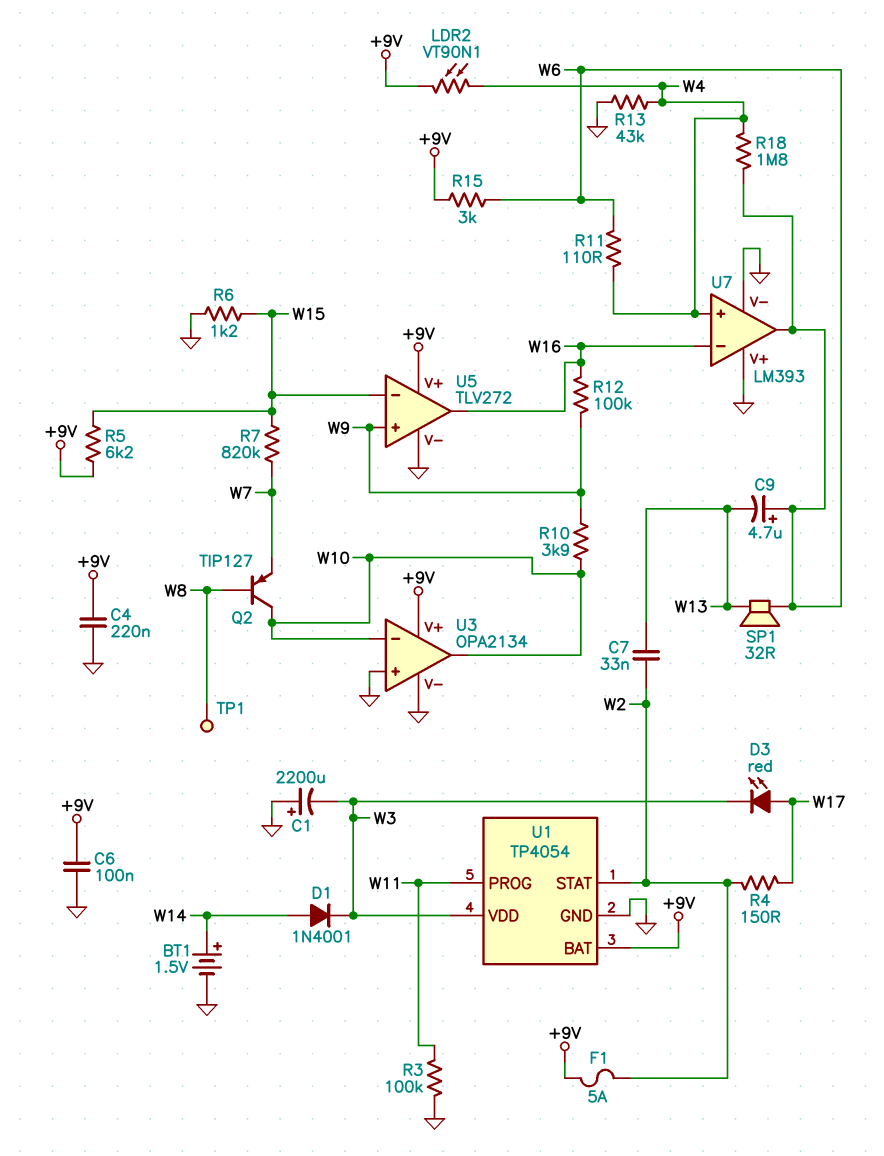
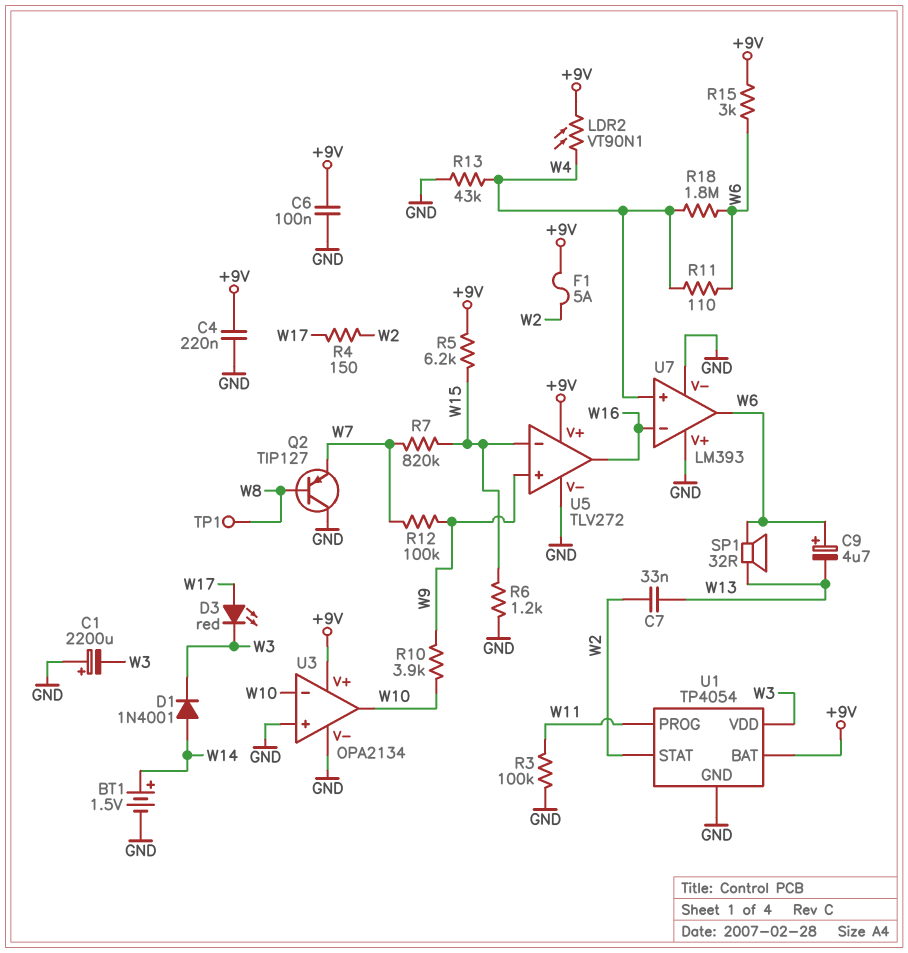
Q2: PNP TIP127 (B W8, C W10, E W7) -> PNP TIP127 (B W8, C GND, E W7)
R12: 100k (W9, W16) -> 100k (W7, W9)

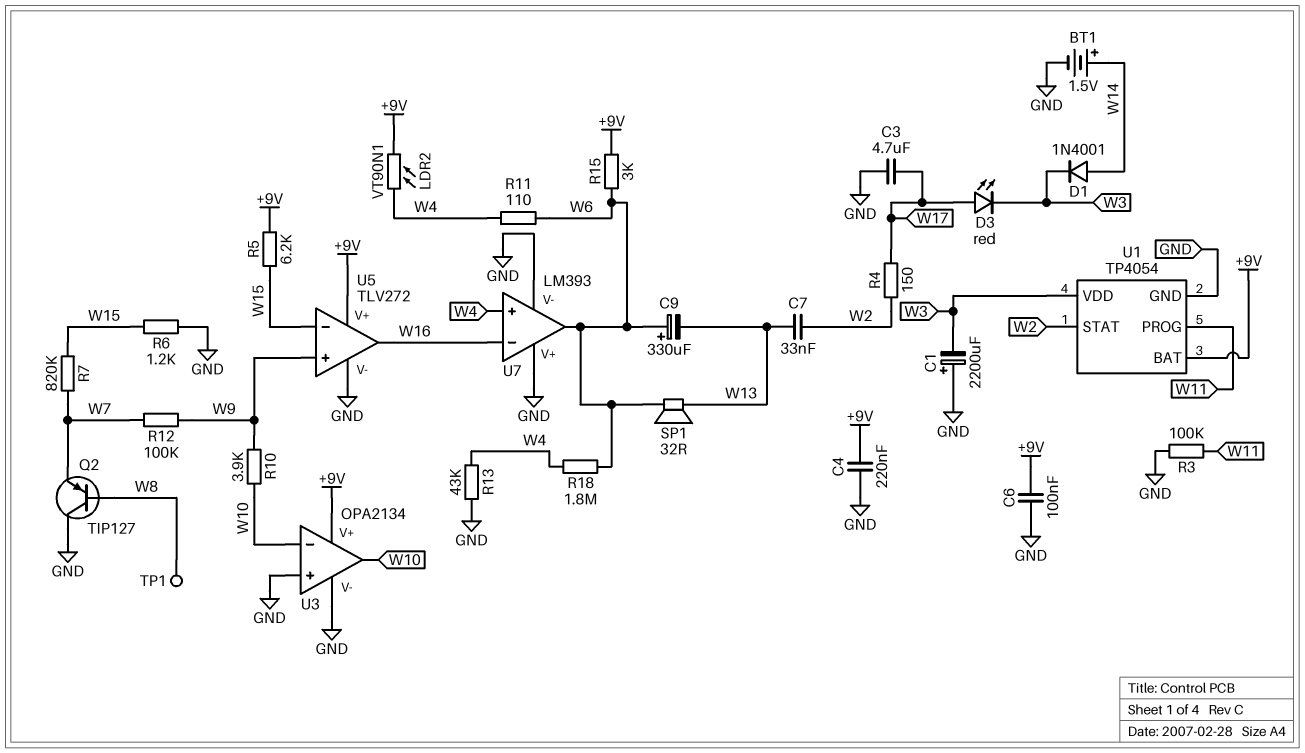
C3: none -> 4.7uF (GND, W17)
C9: 4.7uF (plus W6, minus W13) -> 330uF (plus W6, minus W13)
F1: 5A (+9V, W2) -> none

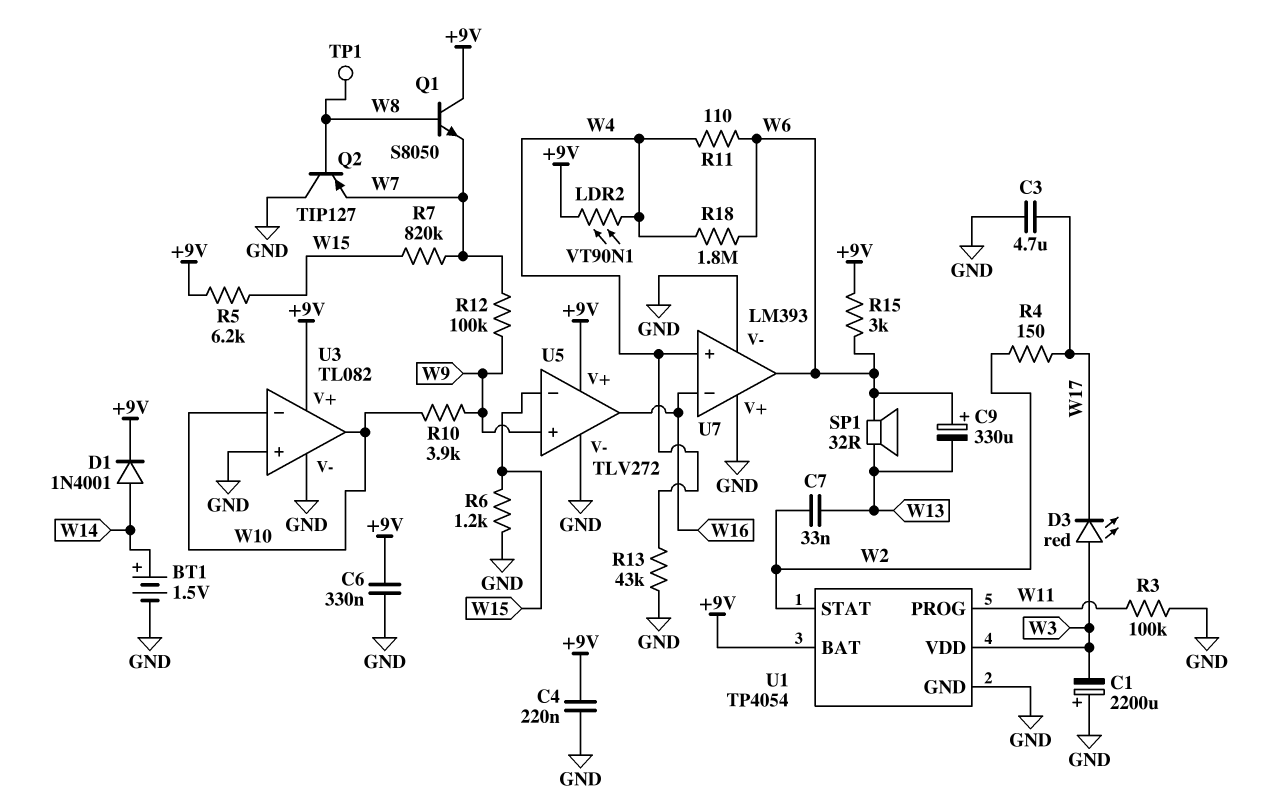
C6: 100nF (+9V, GND) -> 330nF (+9V, GND)
D1: diode 1N4001 (A W14, K W3) -> diode 1N4001 (A W14, K +9V)
D3: LED red (A W17, K W3) -> LED red (A W3, K W17)
Q1: none -> NPN S8050 (B W8, C +9V, E W7)
U3: OPA2134 -> TL082

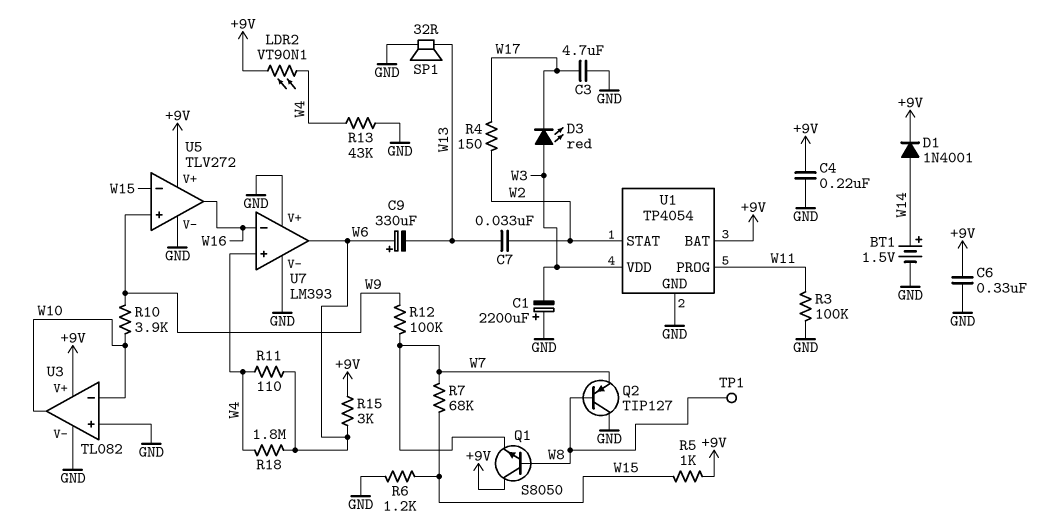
R5: 6.2k (+9V, W15) -> 1k (+9V, W15)
R7: 820k (W7, W15) -> 68k (W7, W15)
SP1: speaker 32R (W6, W13) -> speaker 32R (GND, W13)

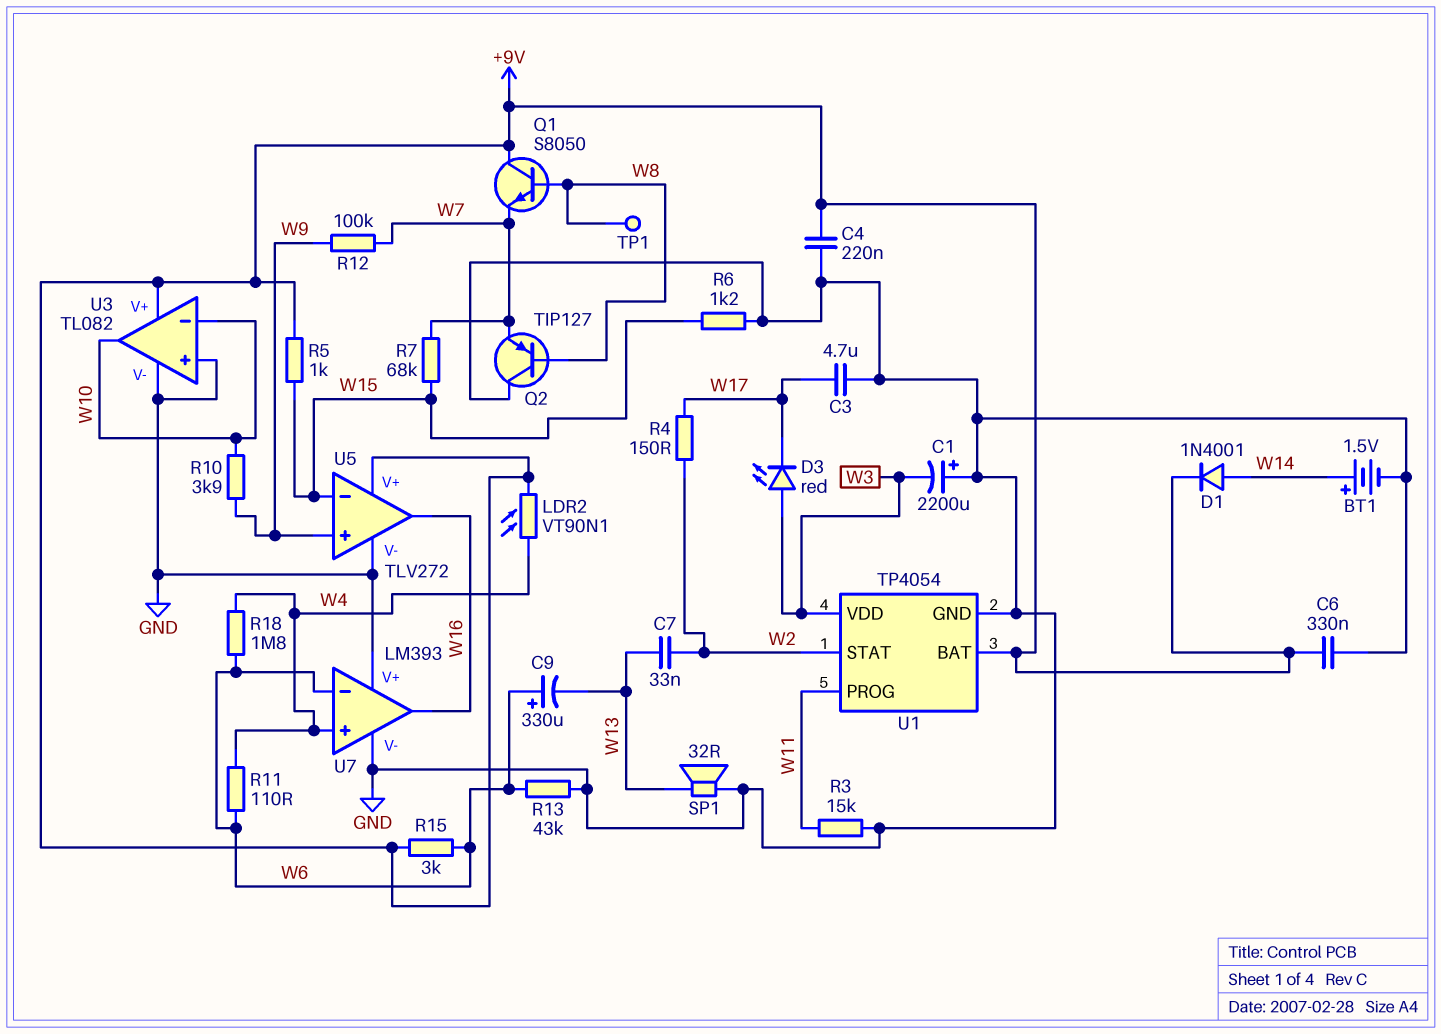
R3: 100k (GND, W11) -> 15k (GND, W11)
R13: 43k (GND, W4) -> 43k (GND, W6)
U7 pin in-: W16 -> W6
U7 pin out: W6 -> W16

